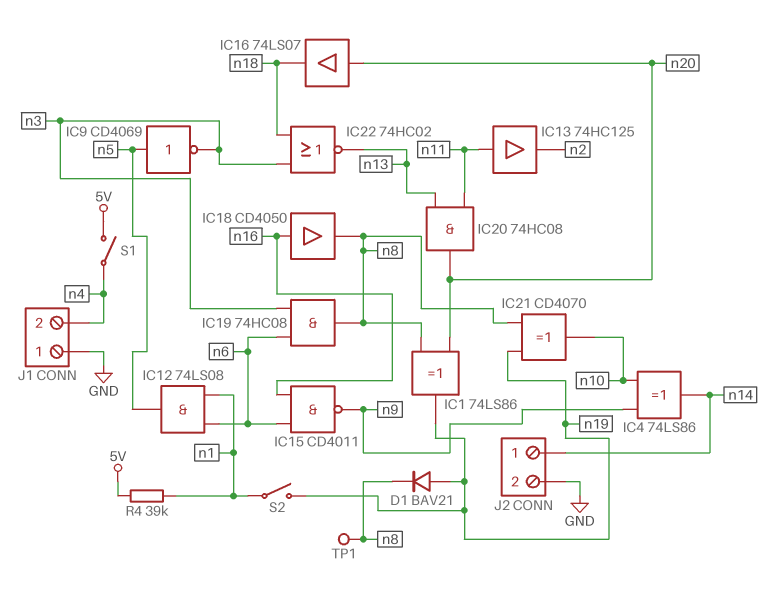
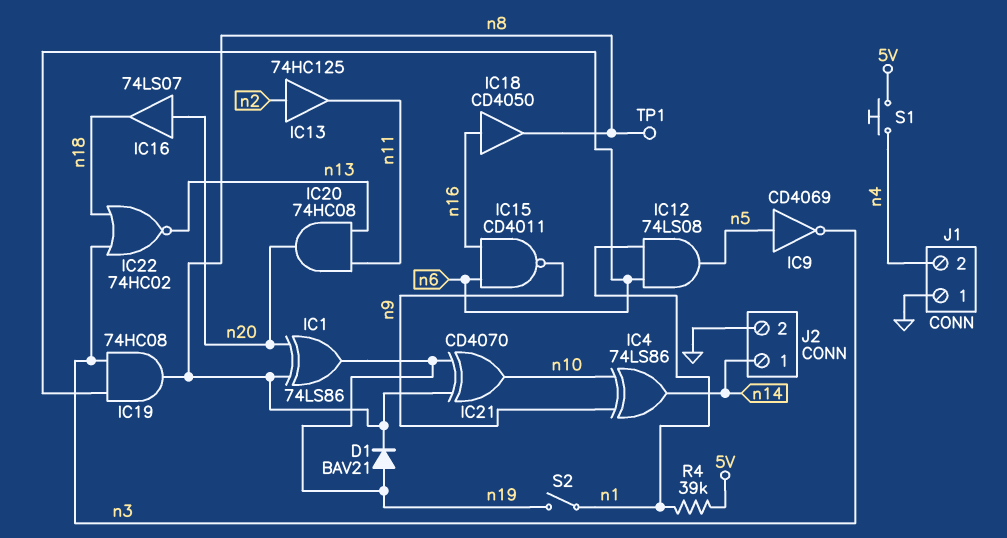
IC13: buffer 74HC125 (in n11, out n2) -> buffer 74HC125 (in n2, out n11)
S1: switch (5V, n4) -> button (5V, n4)

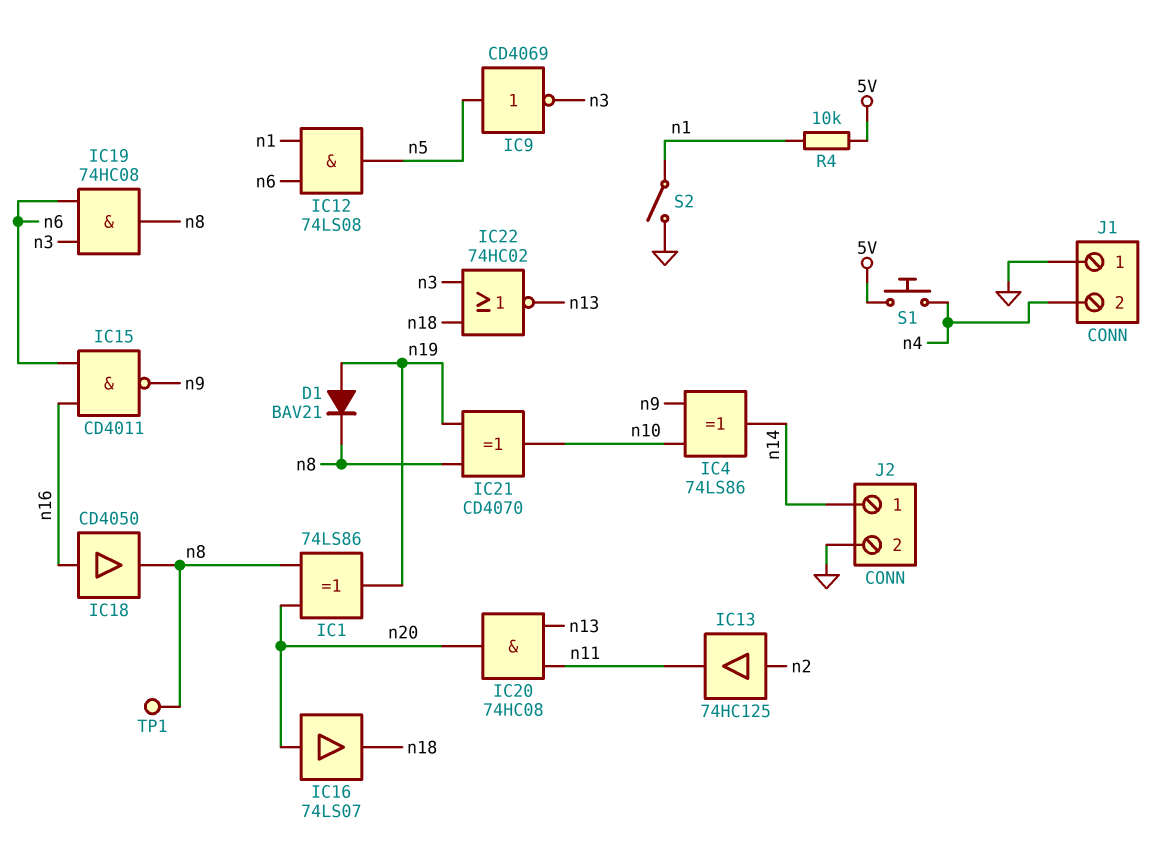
R4: 39k (5V, n1) -> 10k (5V, n1)
S2: switch (n1, n19) -> switch (GND, n1)

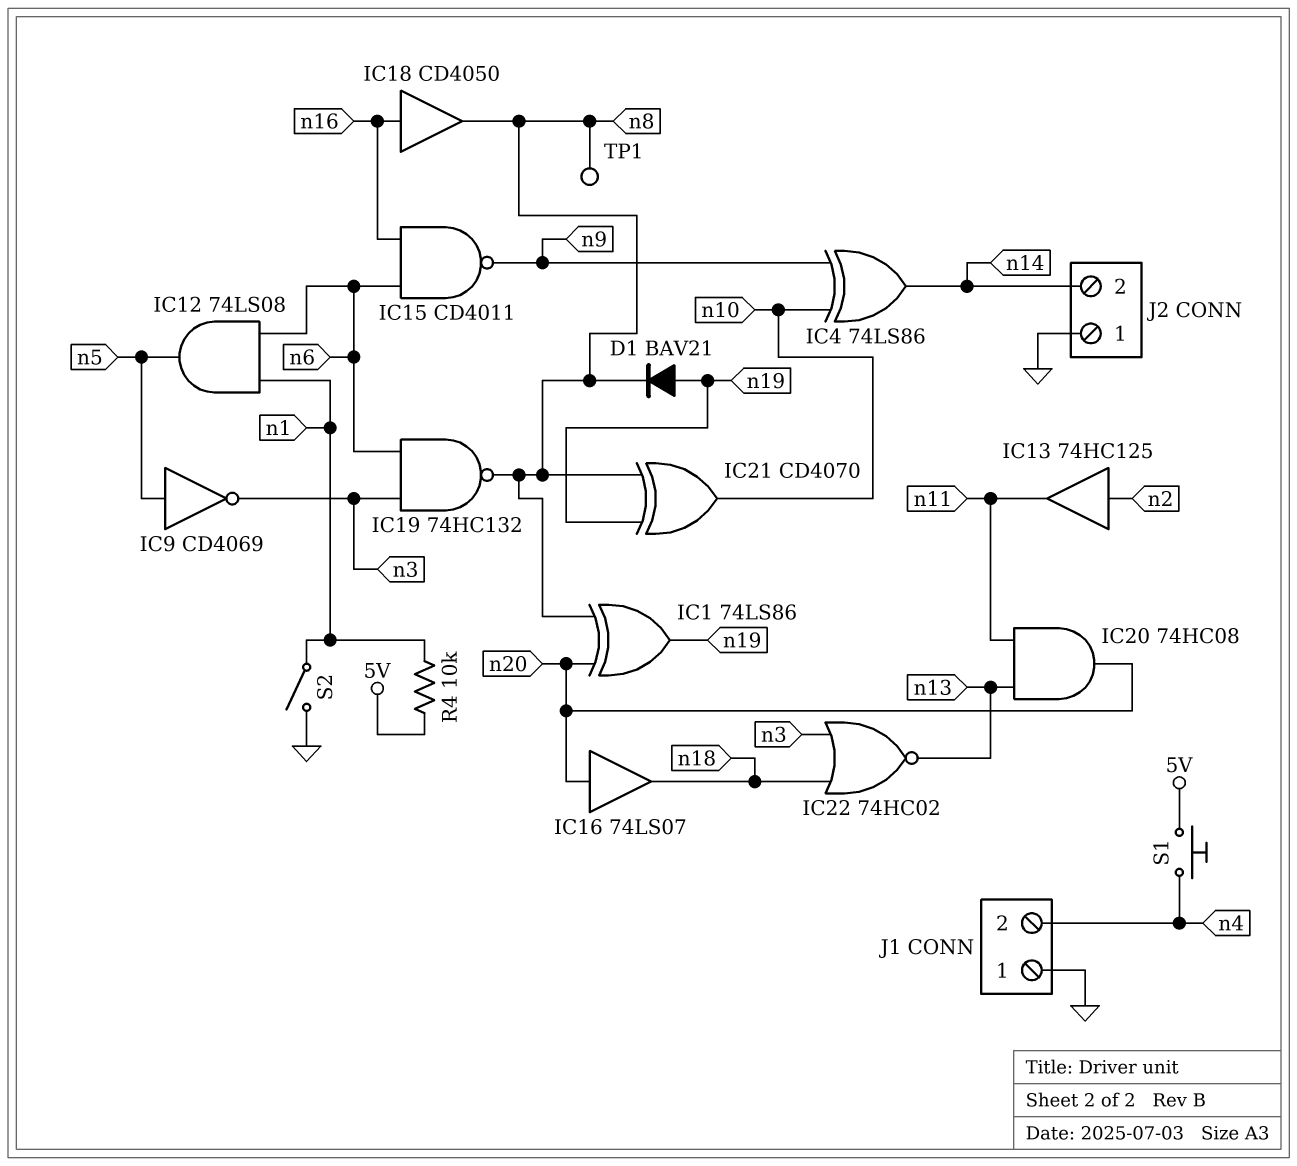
IC19: AND 74HC08 (in n3, in n6, out n8) -> NAND 74HC132 (in n3, in n6, out n8)
J2 pin 1: n14 -> GND
J2 pin 2: GND -> n14

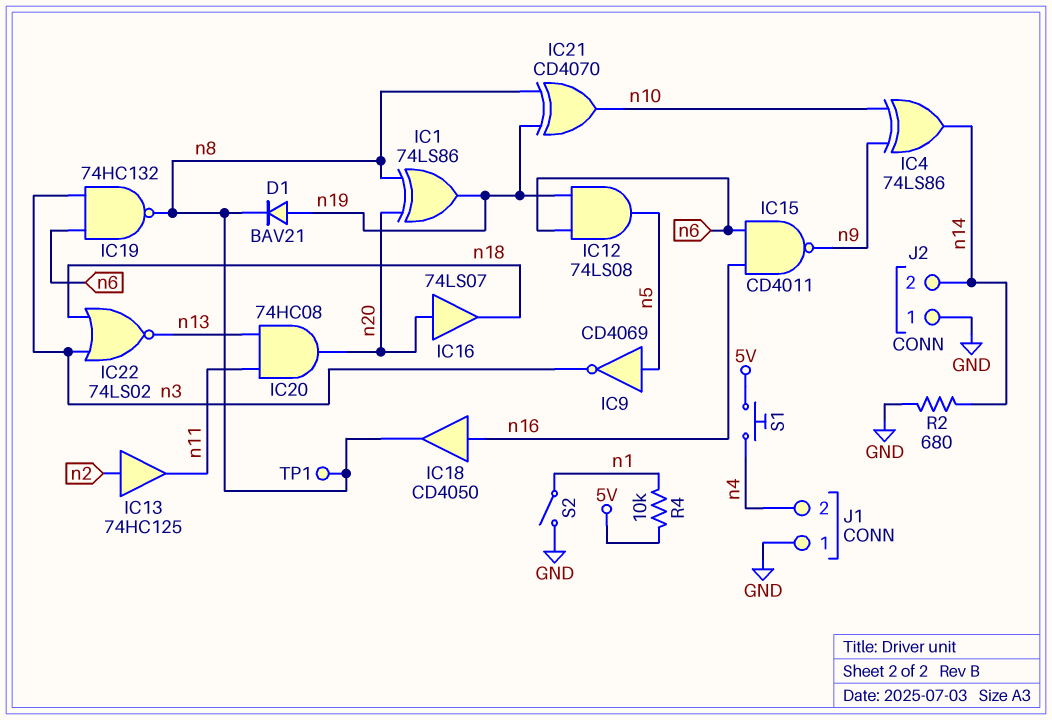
IC12: AND 74LS08 (in n1, in n6, out n5) -> AND 74LS08 (in n6, in n19, out n5)
IC22: NOR 74HC02 (in n3, in n18, out n13) -> NOR 74LS02 (in n3, in n18, out n13)
R2: none -> 680 (GND, n14)

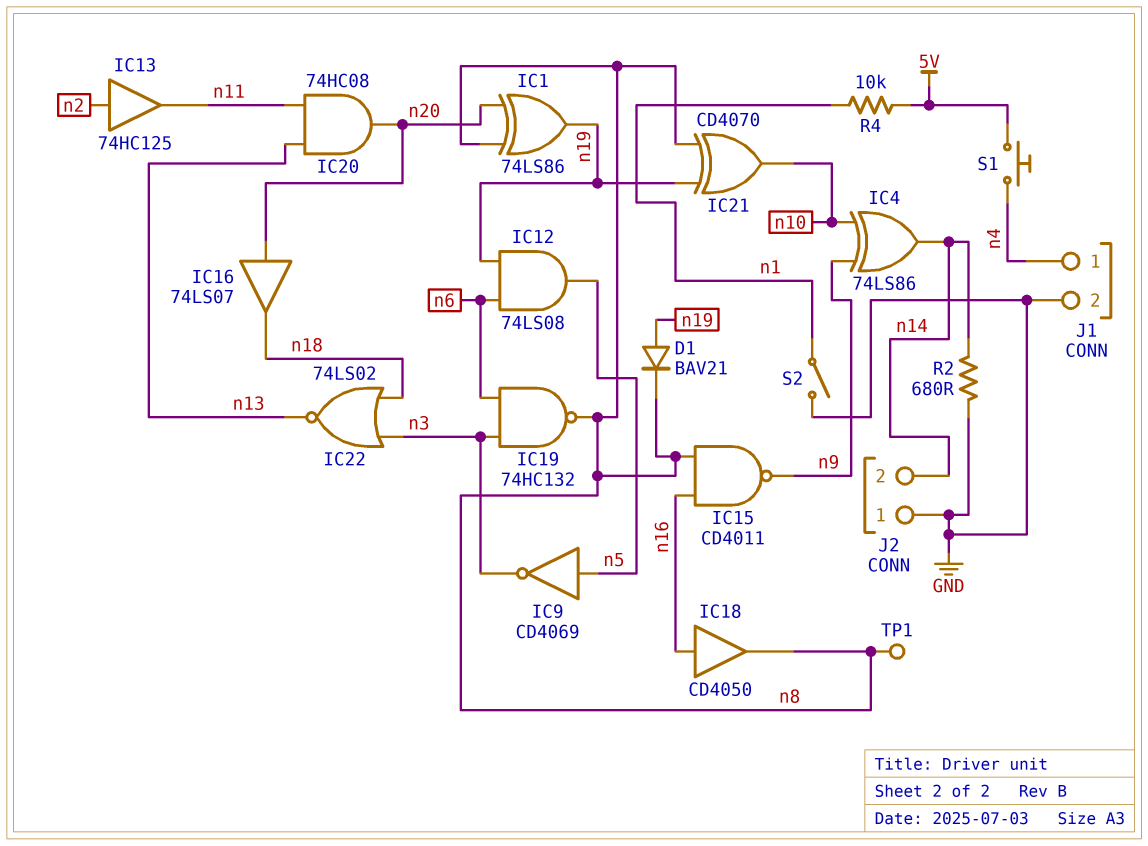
IC15: NAND CD4011 (in n6, in n16, out n9) -> NAND CD4011 (in n8, in n16, out n9)
J1 pin 1: GND -> n4
J1 pin 2: n4 -> GND

